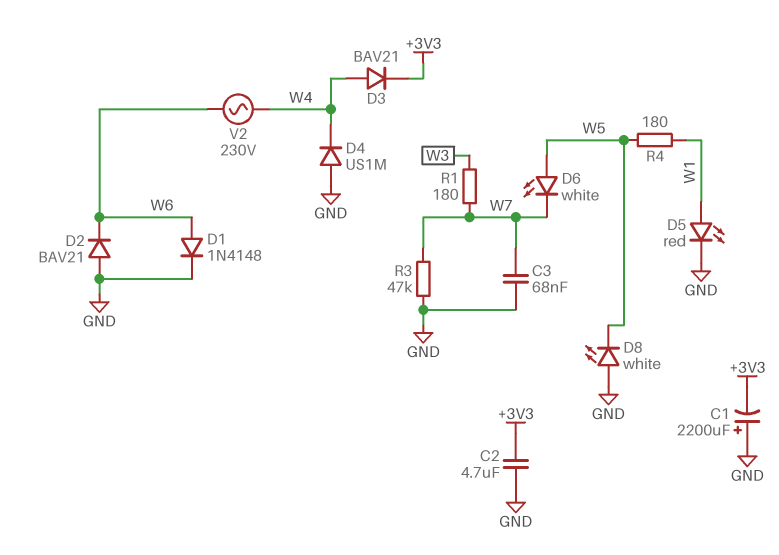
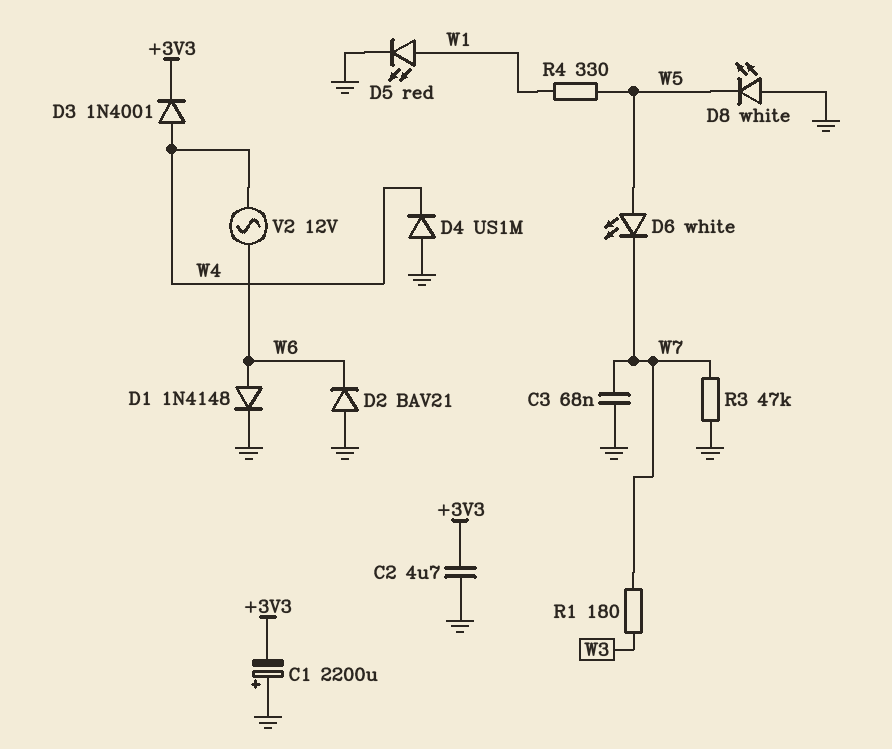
D3: diode BAV21 (A W4, K +3V3) -> diode 1N4001 (A W4, K +3V3)
R4: 180 (W1, W5) -> 330 (W1, W5)
V2: AC 230V (W4, W6) -> AC 12V (W4, W6)

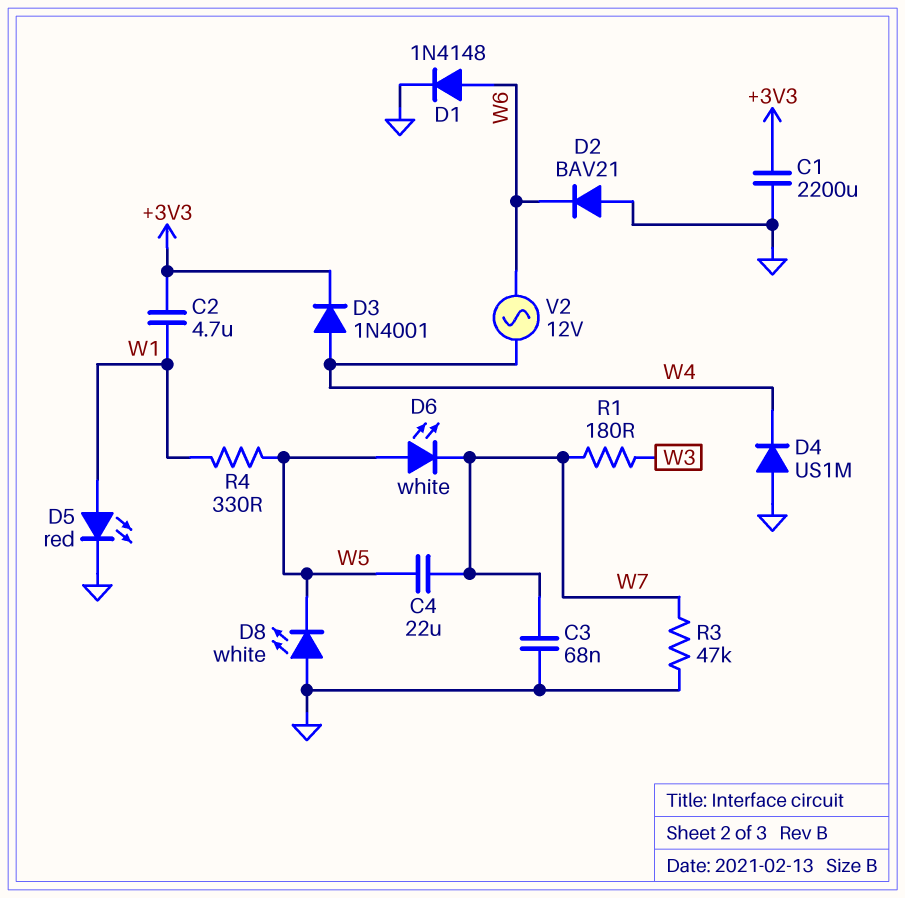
C1: 2200uF (plus GND, minus +3V3) -> 2200uF (+3V3, GND)
C2: 4.7uF (+3V3, GND) -> 4.7uF (+3V3, W1)
C4: none -> 22uF (W5, W7)

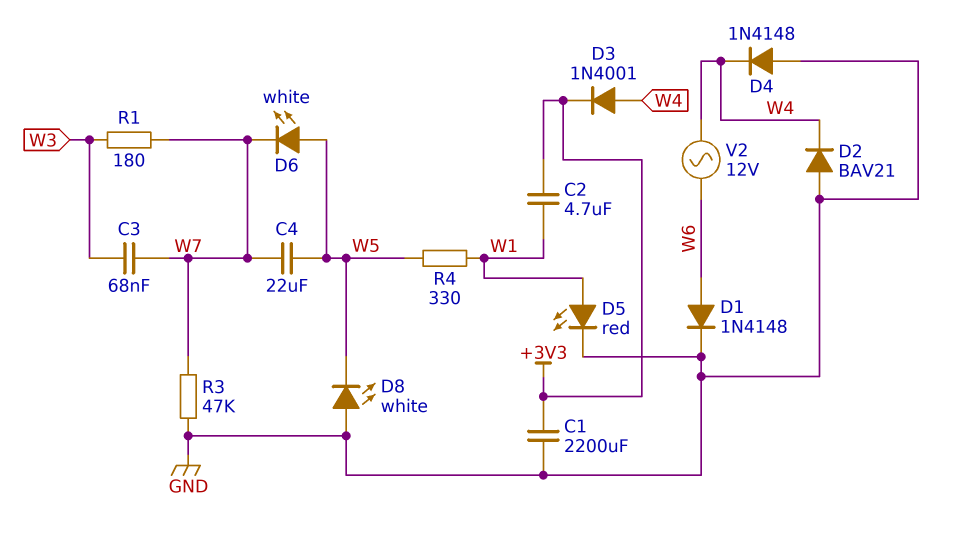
C3: 68nF (GND, W7) -> 68nF (W3, W7)
D2: diode BAV21 (A GND, K W6) -> diode BAV21 (A GND, K W4)
D4: diode US1M (A GND, K W4) -> diode 1N4148 (A GND, K W4)

